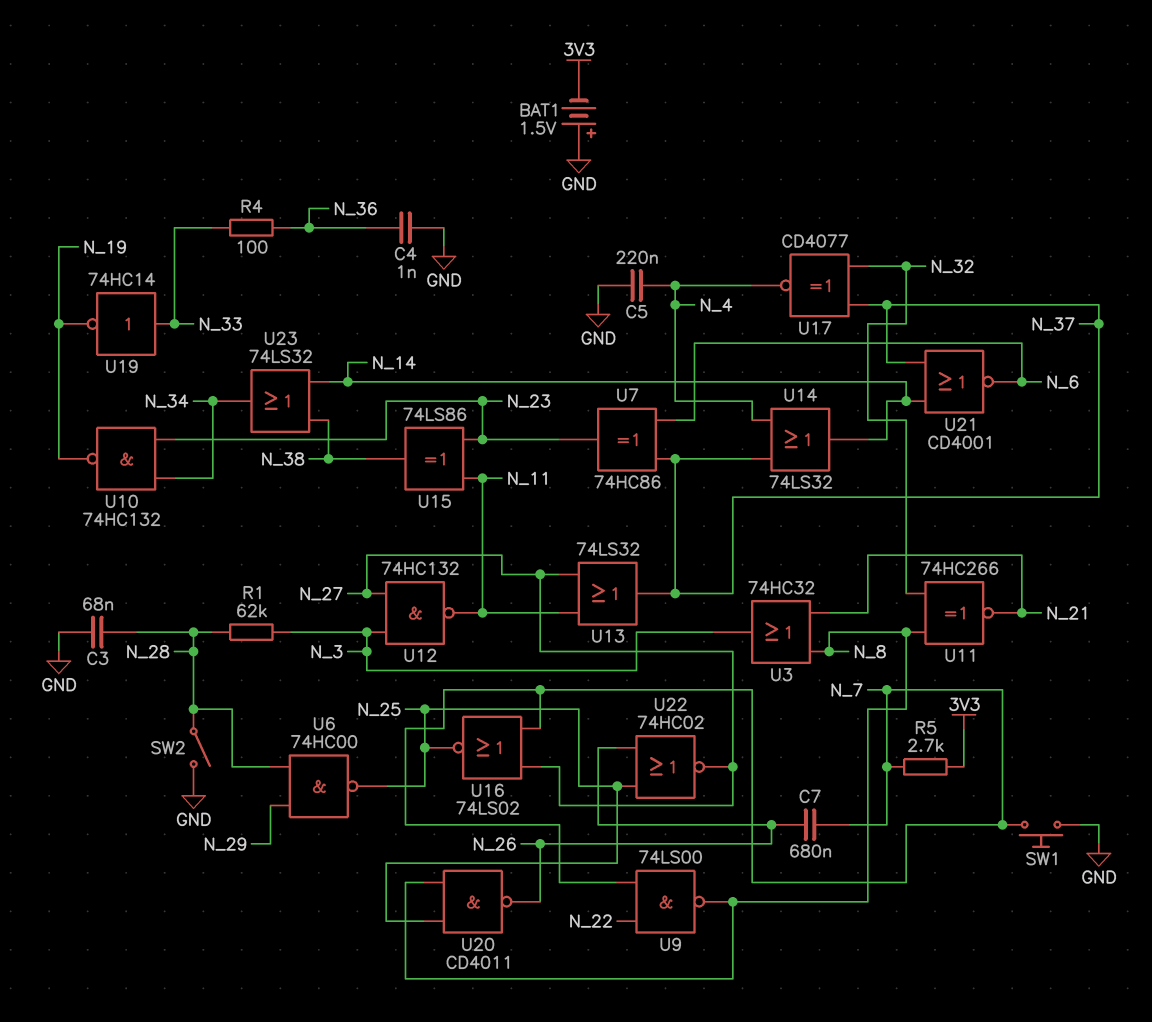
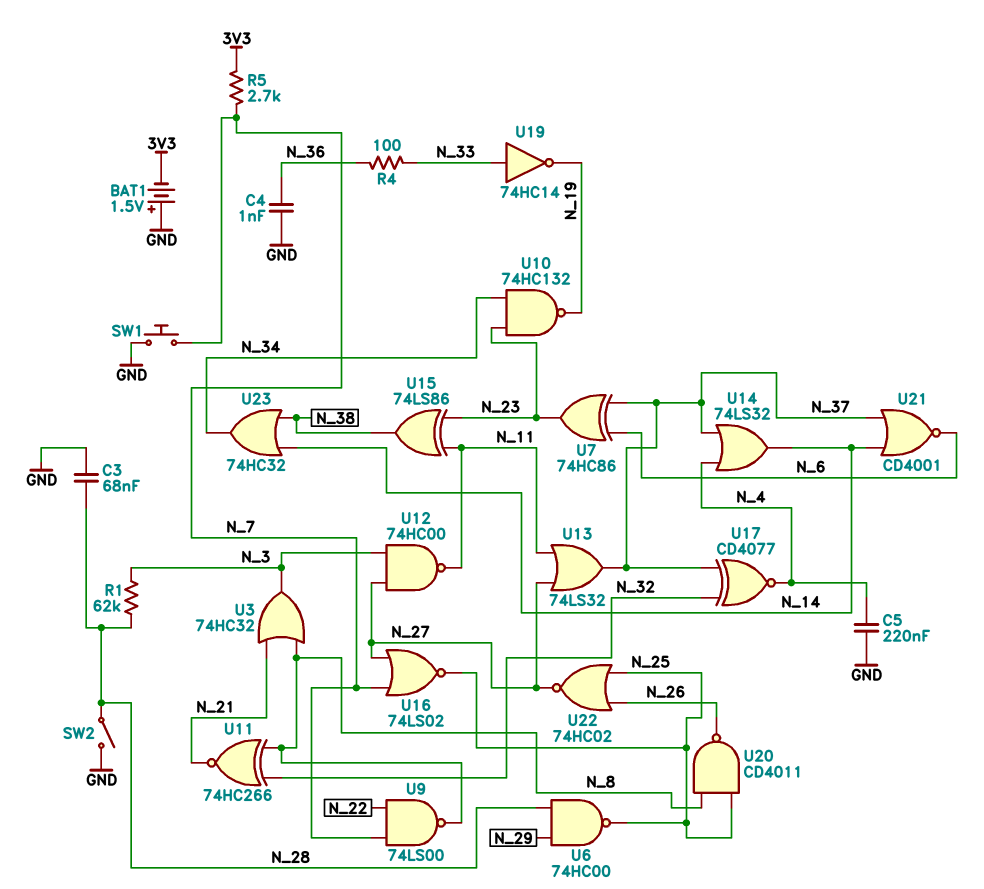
C7: 680nF (N_7, N_26) -> none
U12: NAND 74HC132 (in N_3, in N_27, out N_11) -> NAND 74HC00 (in N_3, in N_27, out N_11)
U23: OR 74LS32 (in N_14, in N_38, out N_34) -> OR 74HC32 (in N_14, in N_38, out N_34)

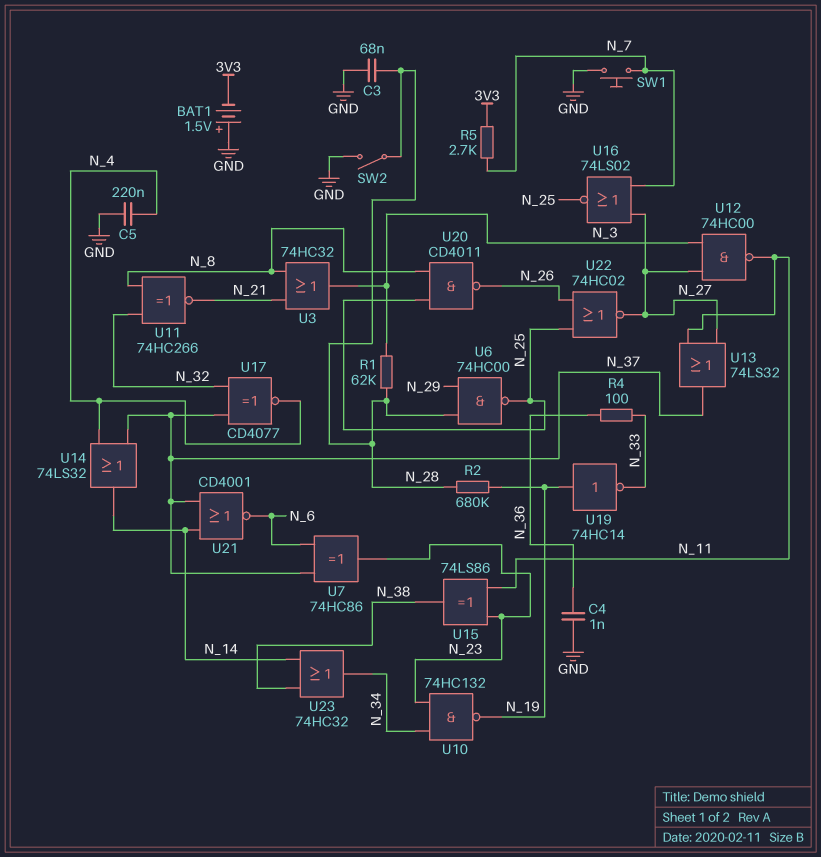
R2: none -> 680k (N_19, N_28)
U9: NAND 74LS00 (in N_7, in N_22, out N_8) -> none
U19: NOT 74HC14 (in N_33, out N_19) -> NOT 74HC14 (in N_19, out N_33)

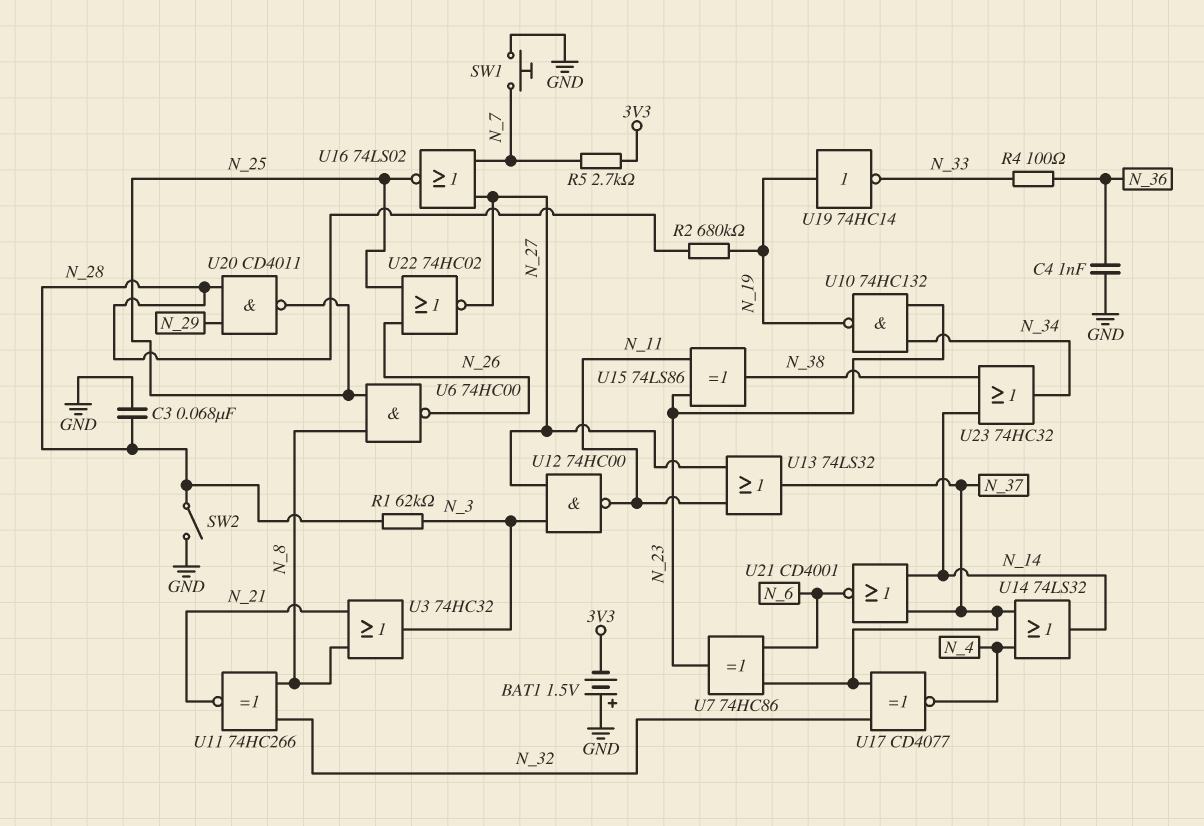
C5: 220nF (GND, N_4) -> none
U6: NAND 74HC00 (in N_28, in N_29, out N_25) -> NAND 74HC00 (in N_8, in N_25, out N_26)
U20: NAND CD4011 (in N_8, in N_25, out N_26) -> NAND CD4011 (in N_28, in N_29, out N_25)

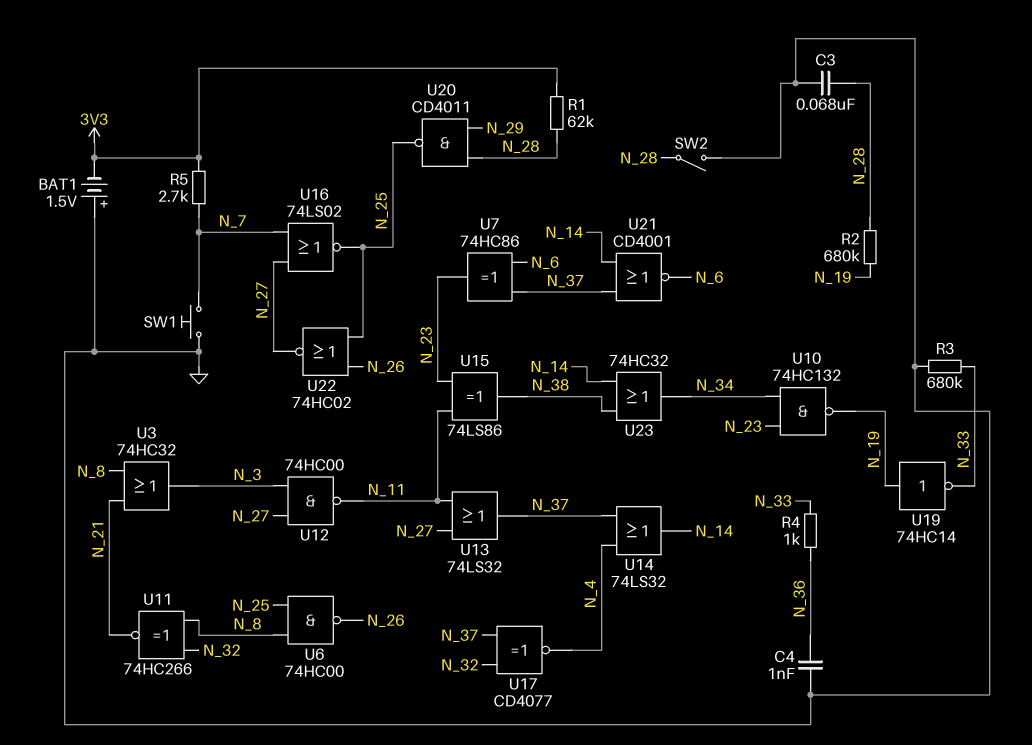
R1: 62k (N_3, N_28) -> 62k (3V3, N_28)
R3: none -> 680k (GND, N_33)
R4: 100 (N_33, N_36) -> 1k (N_33, N_36)

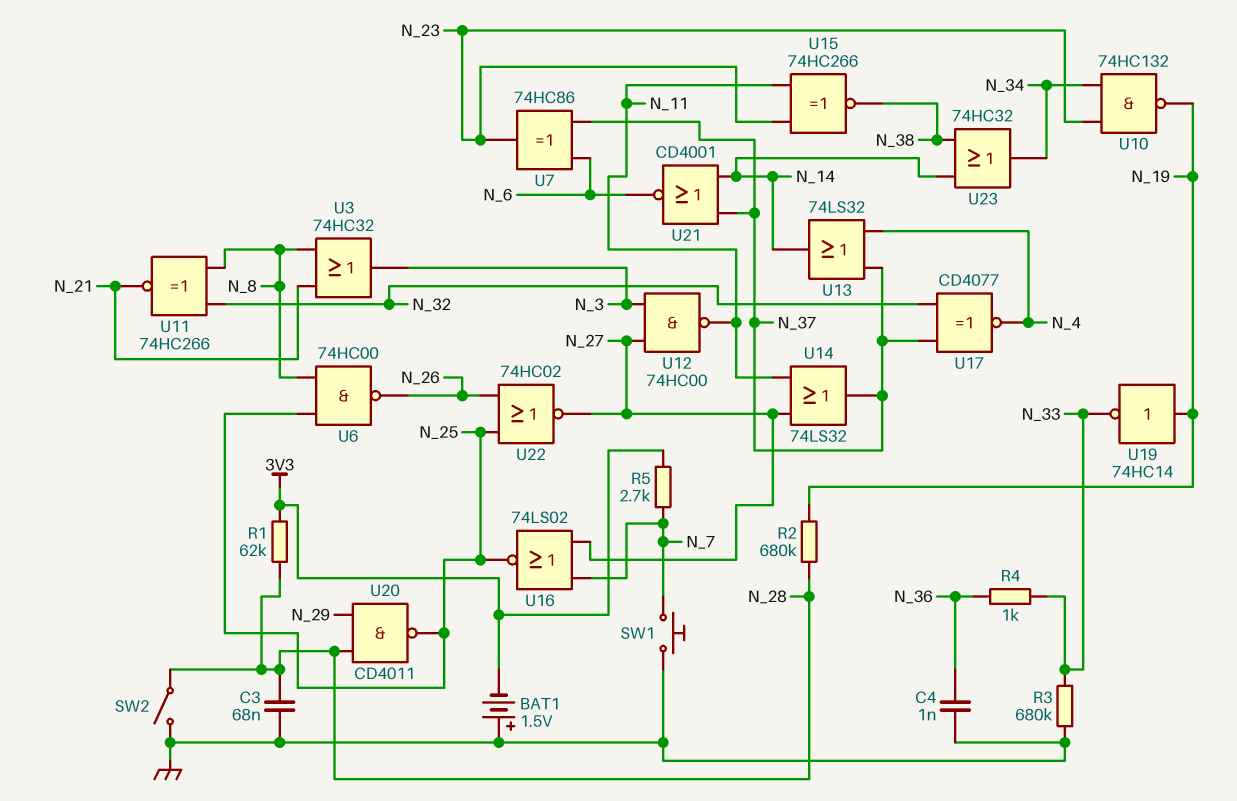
U13: OR 74LS32 (in N_11, in N_27, out N_37) -> OR 74LS32 (in N_4, in N_37, out N_14)
U14: OR 74LS32 (in N_4, in N_37, out N_14) -> OR 74LS32 (in N_11, in N_27, out N_37)
U15: XOR 74LS86 (in N_11, in N_23, out N_38) -> XNOR 74HC266 (in N_11, in N_23, out N_38)

